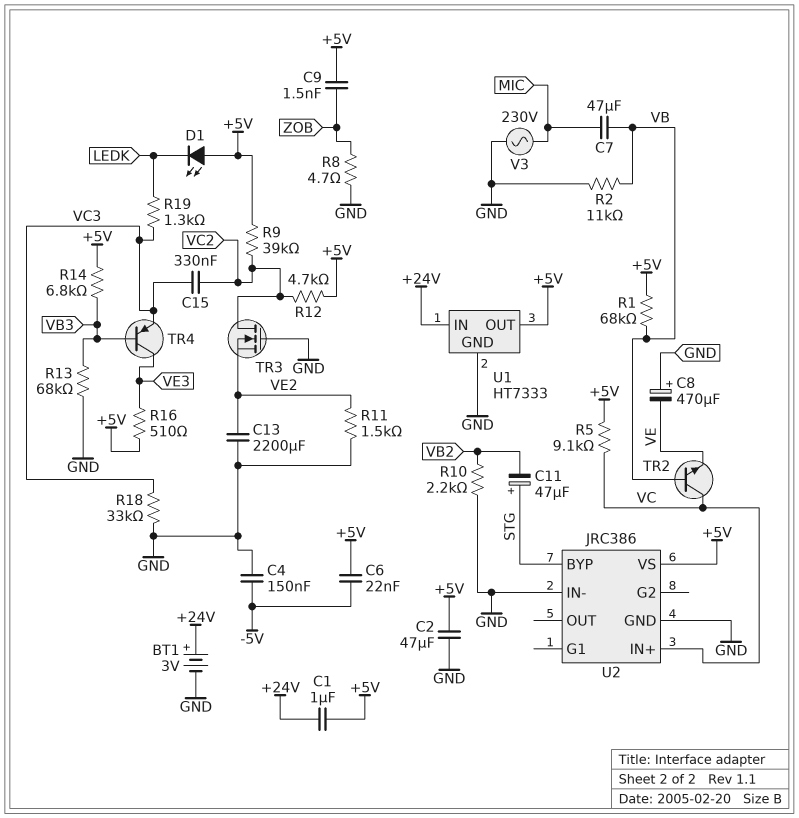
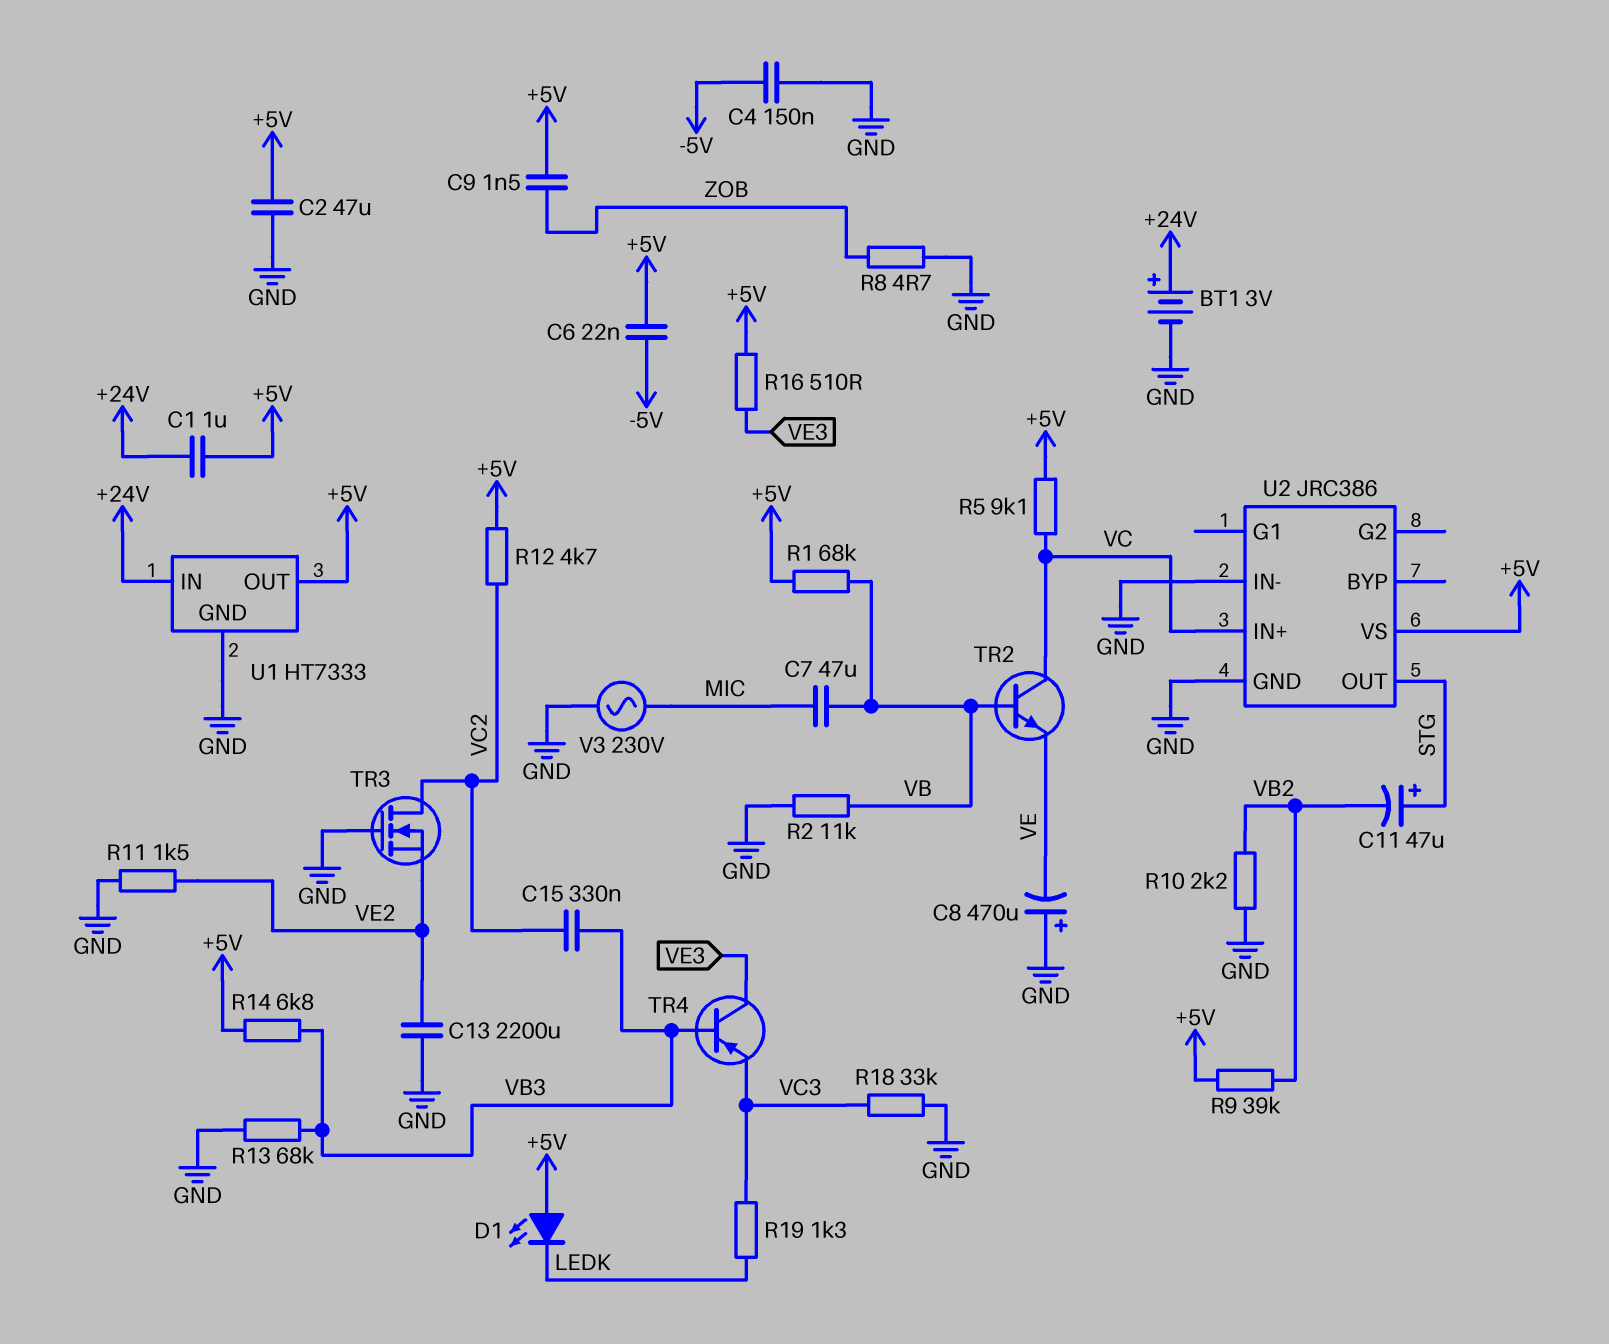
C15: 330nF (VC2, VC3) -> 330nF (VB3, VC2)
R9: 39k (+5V, VC2) -> 39k (+5V, VB2)
U2 pin BYP: STG -> none
U2 pin OUT: none -> STG

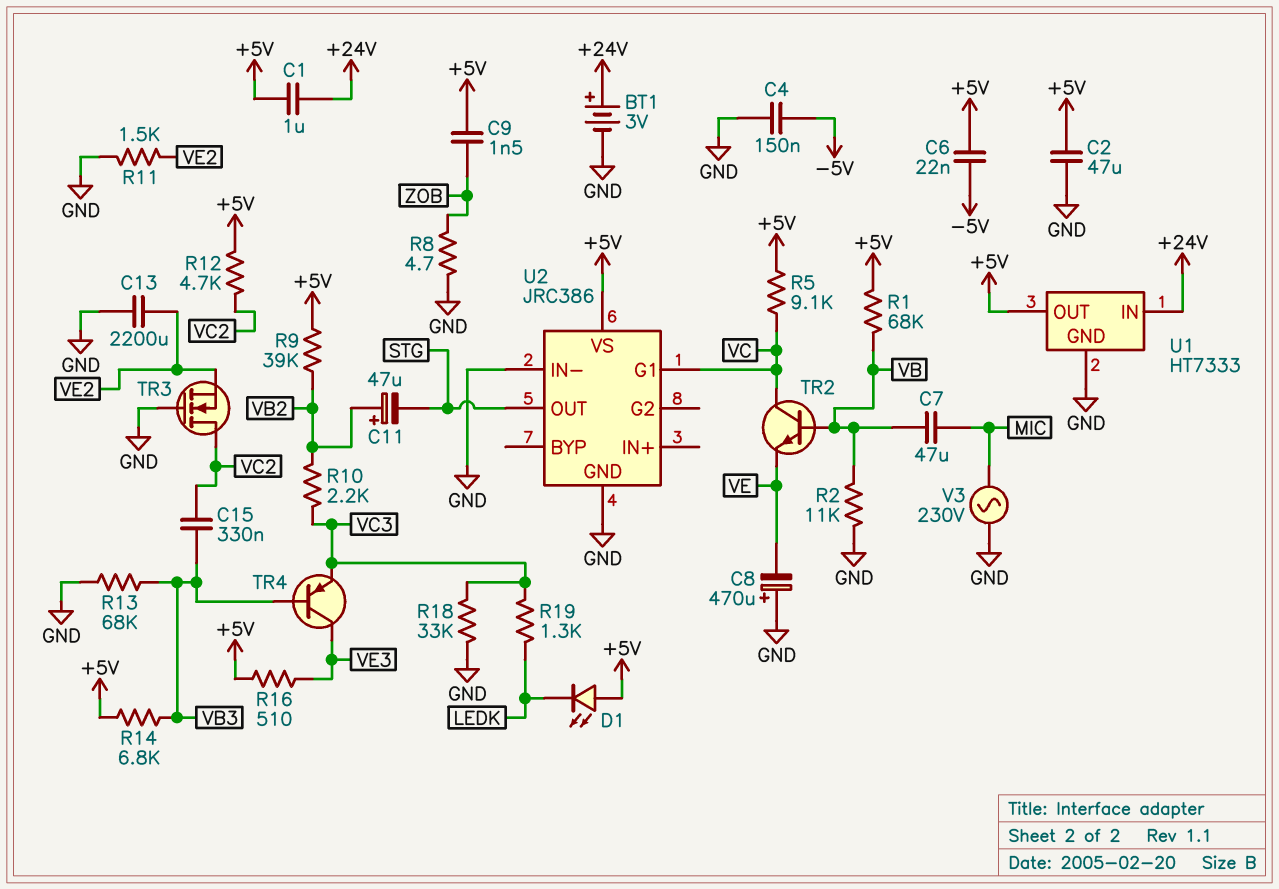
C11: 47uF (plus STG, minus VB2) -> 47uF (plus VB2, minus STG)
R10: 2.2k (GND, VB2) -> 2.2k (VB2, VC3)
U2 pin G1: none -> VC
U2 pin IN+: VC -> none

